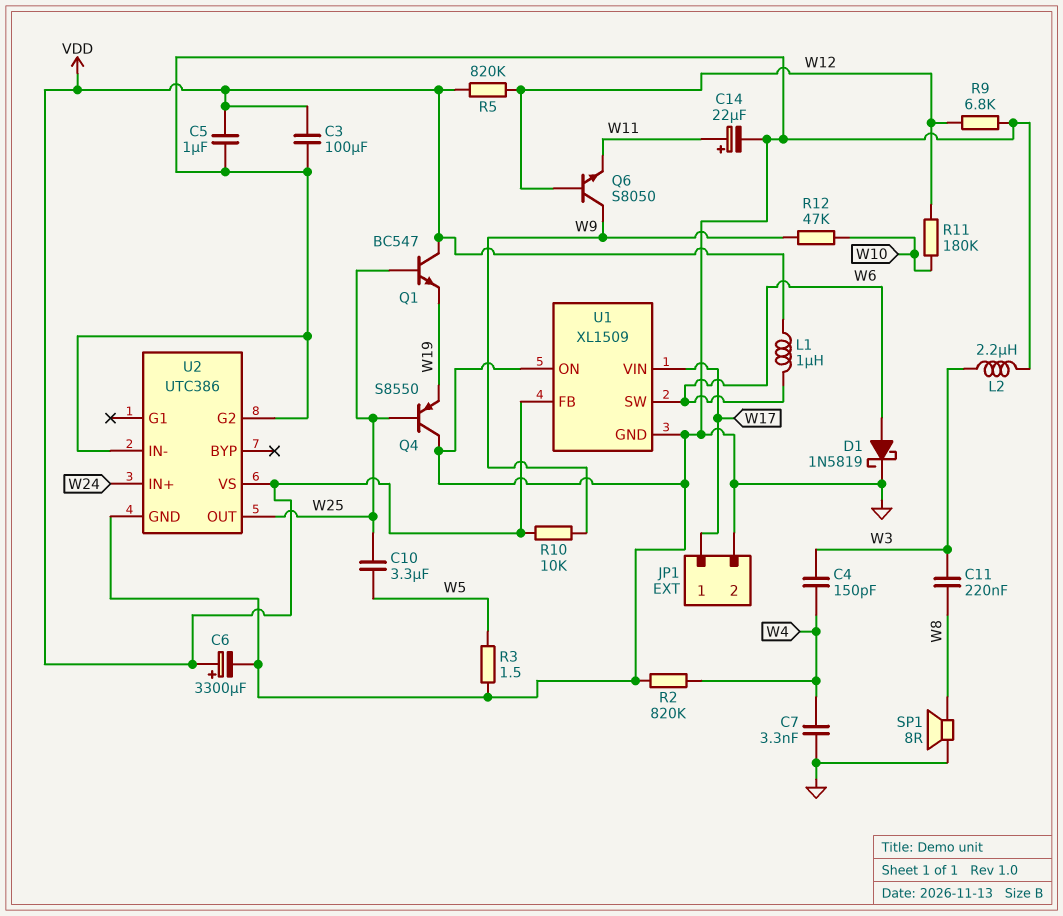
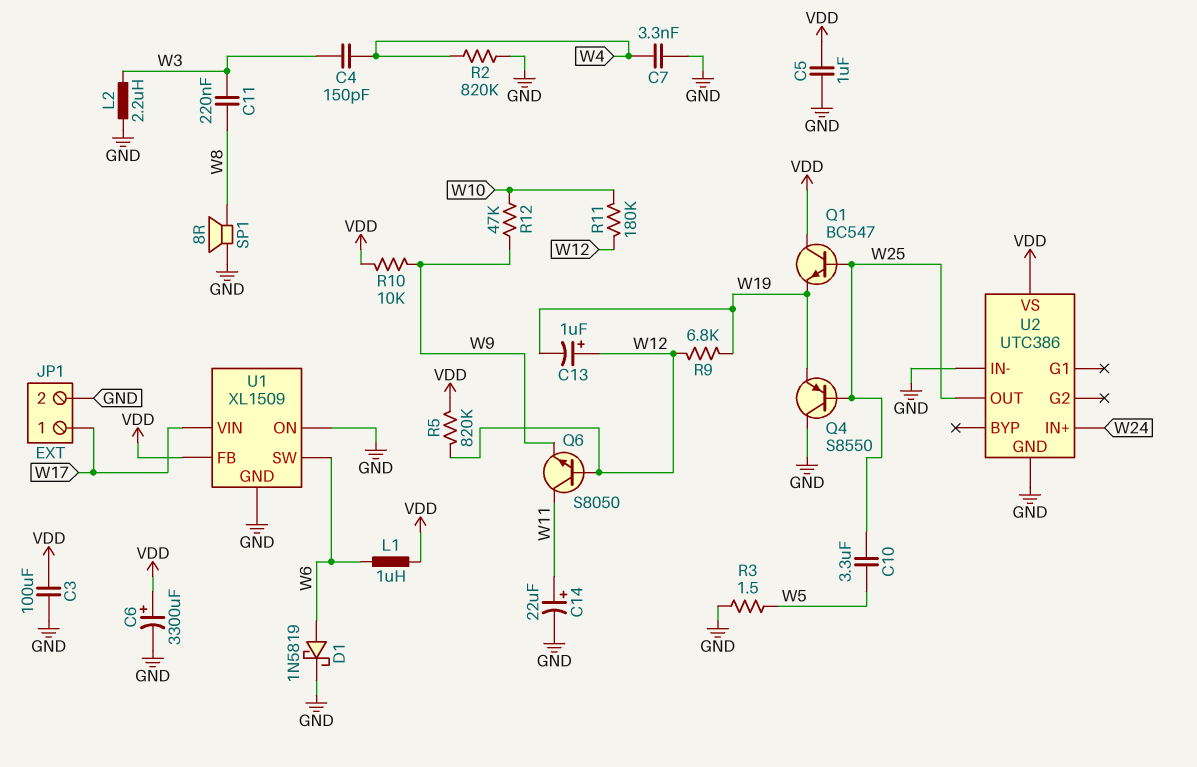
C13: none -> 1uF (plus W12, minus W19)
Q6: NPN S8050 (B W12, C W9, E W11) -> NPN S8050 (B W12, C W11, E W9)
R9: 6.8k (GND, W12) -> 6.8k (W12, W19)
U2 pin G2: GND -> none

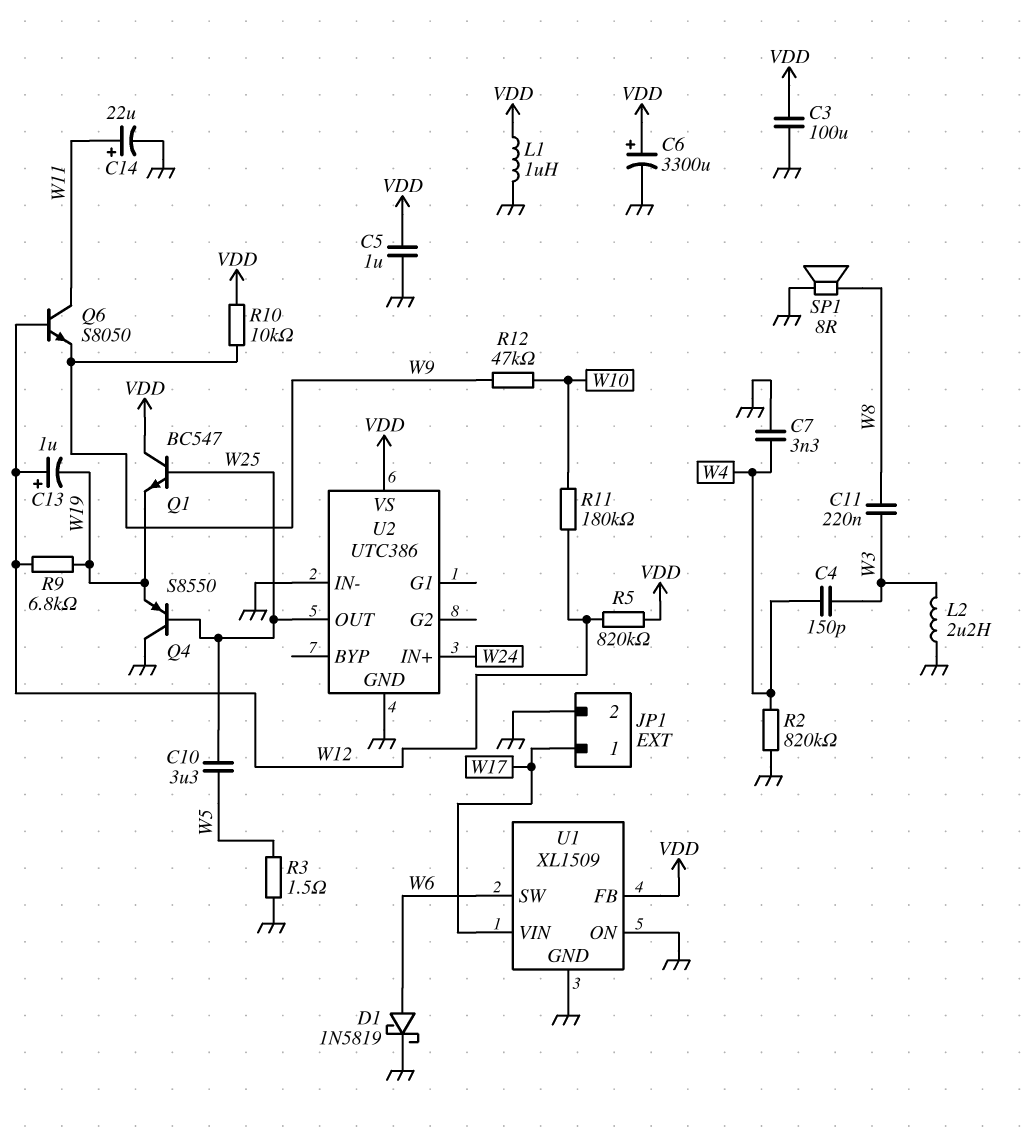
L1: 1uH (VDD, W6) -> 1uH (GND, VDD)

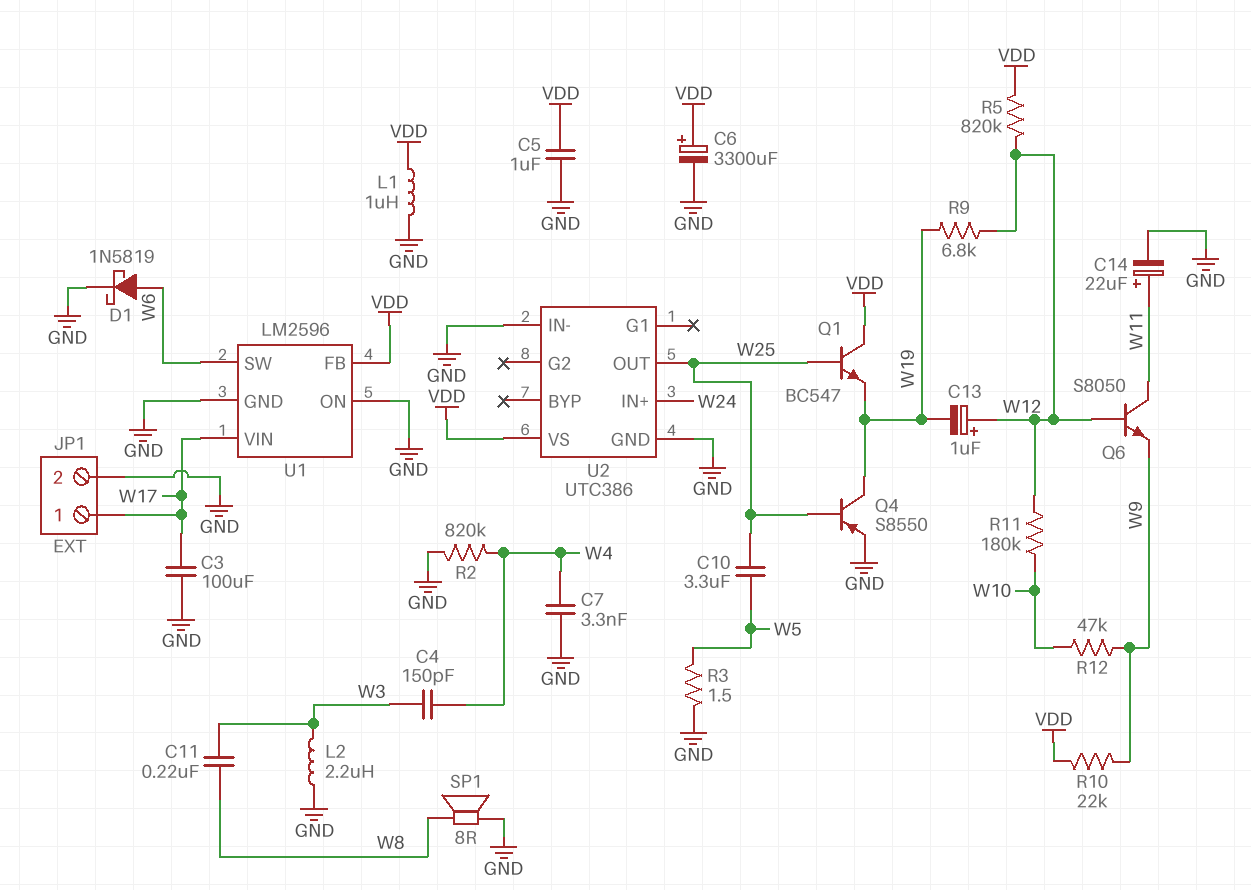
C3: 100uF (GND, VDD) -> 100uF (GND, W17)
Q4: PNP S8550 (B W25, C GND, E W19) -> PNP S8550 (B W25, C W19, E GND)
R10: 10k (VDD, W9) -> 22k (VDD, W9)
U1: XL1509 -> LM2596

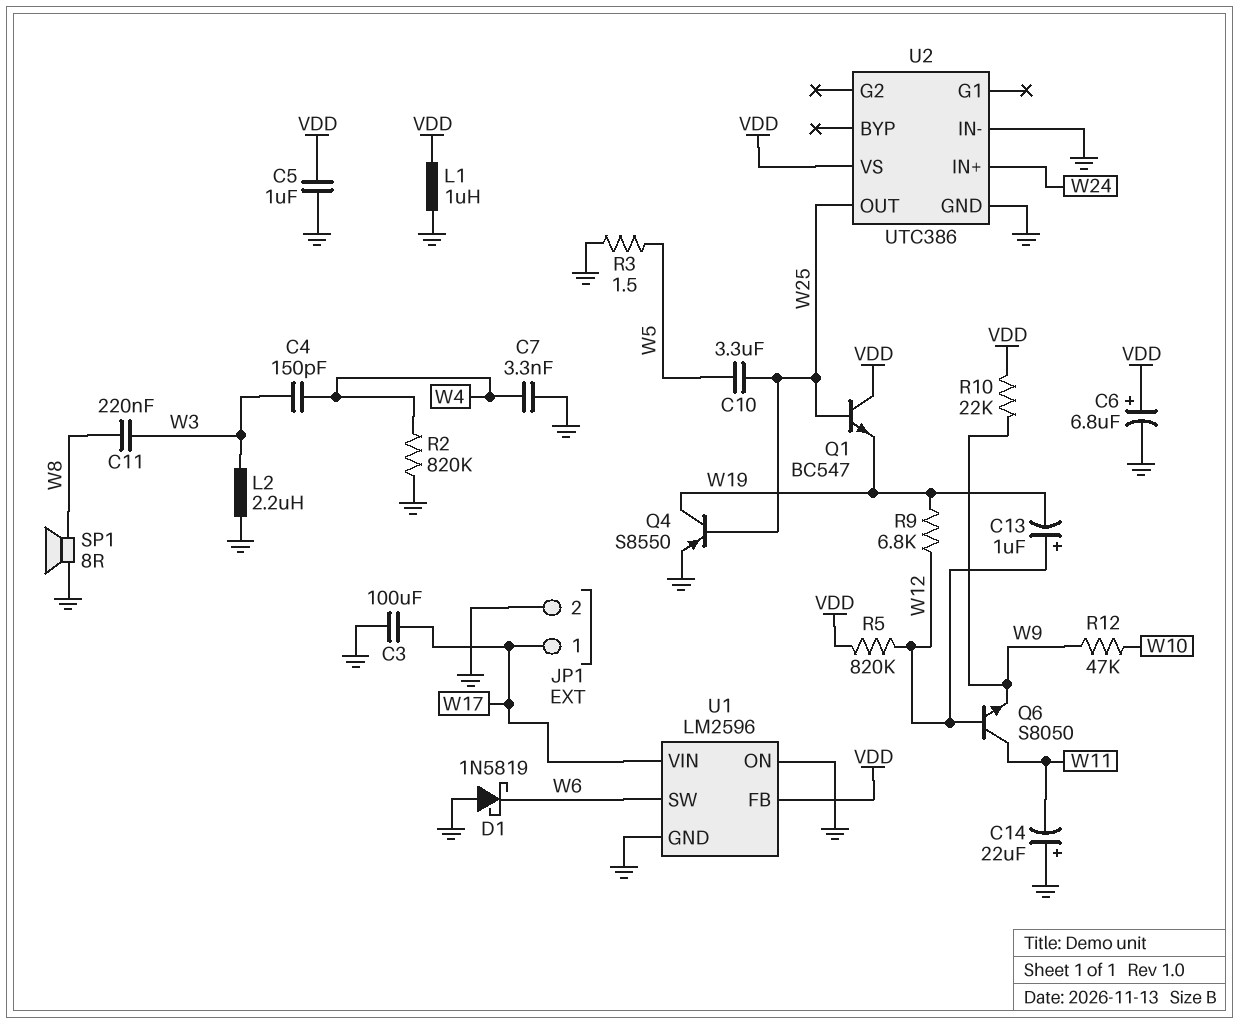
C6: 3300uF (plus VDD, minus GND) -> 6.8uF (plus VDD, minus GND)
C14: 22uF (plus W11, minus GND) -> 22uF (plus GND, minus W11)
D1: schottky 1N5819 (A W6, K GND) -> schottky 1N5819 (A GND, K W6)
R11: 180k (W10, W12) -> none

